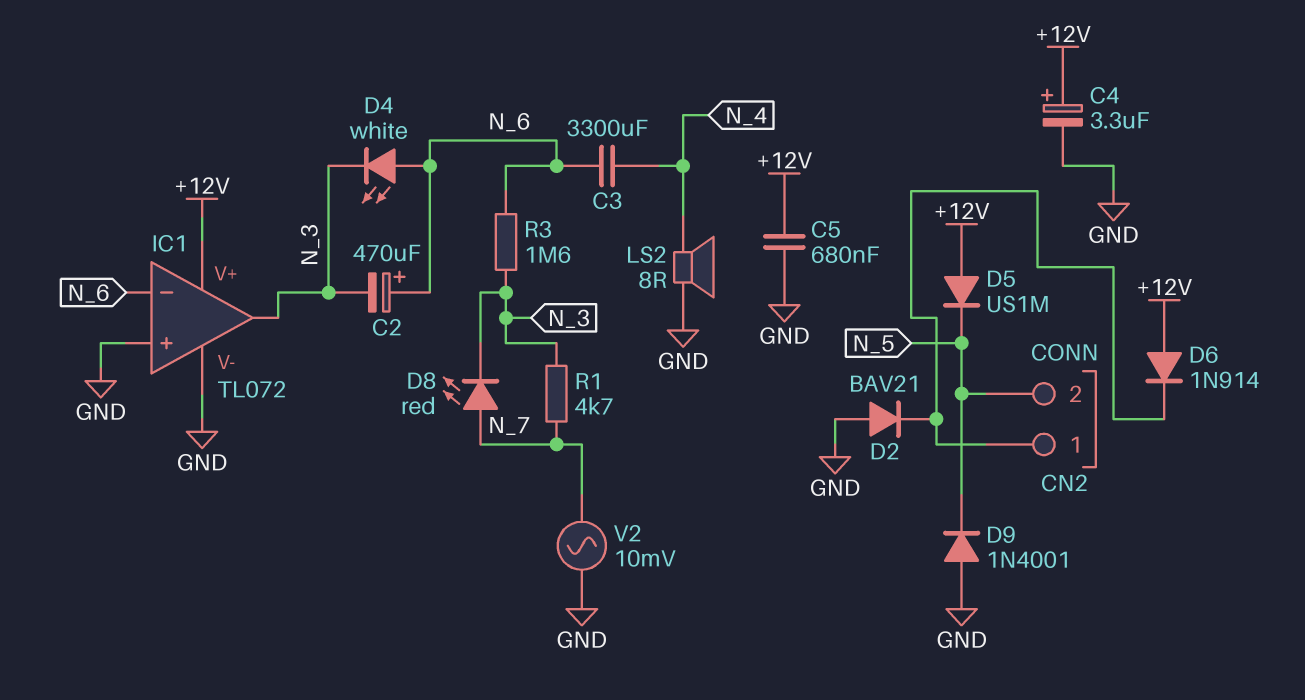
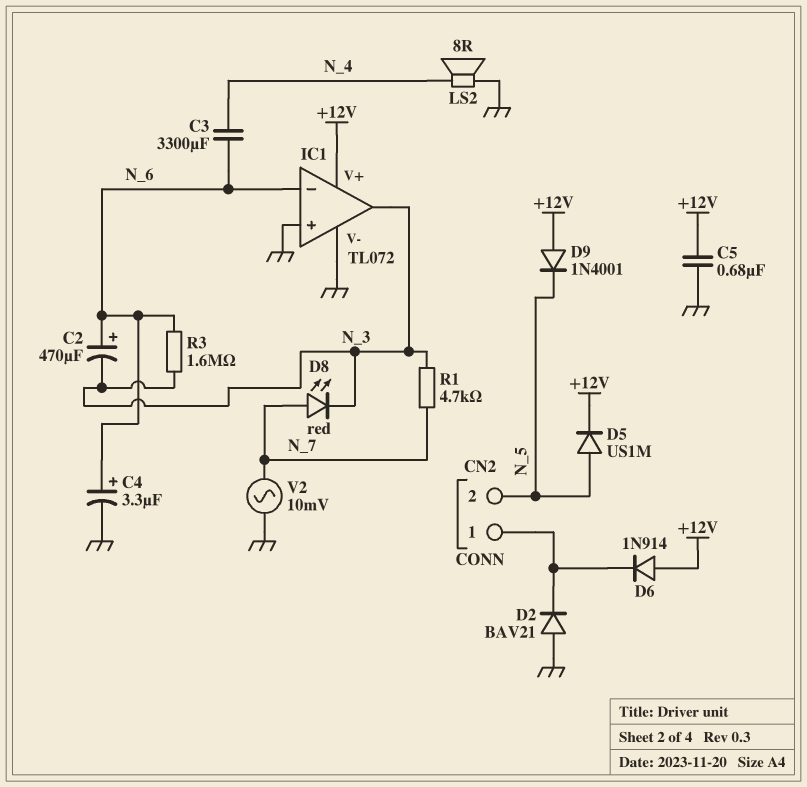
C4: 3.3uF (plus +12V, minus GND) -> 3.3uF (plus N_6, minus GND)
D4: LED white (A N_6, K N_3) -> none
D5: diode US1M (A +12V, K N_5) -> diode US1M (A N_5, K +12V)
D9: diode 1N4001 (A GND, K N_5) -> diode 1N4001 (A +12V, K N_5)

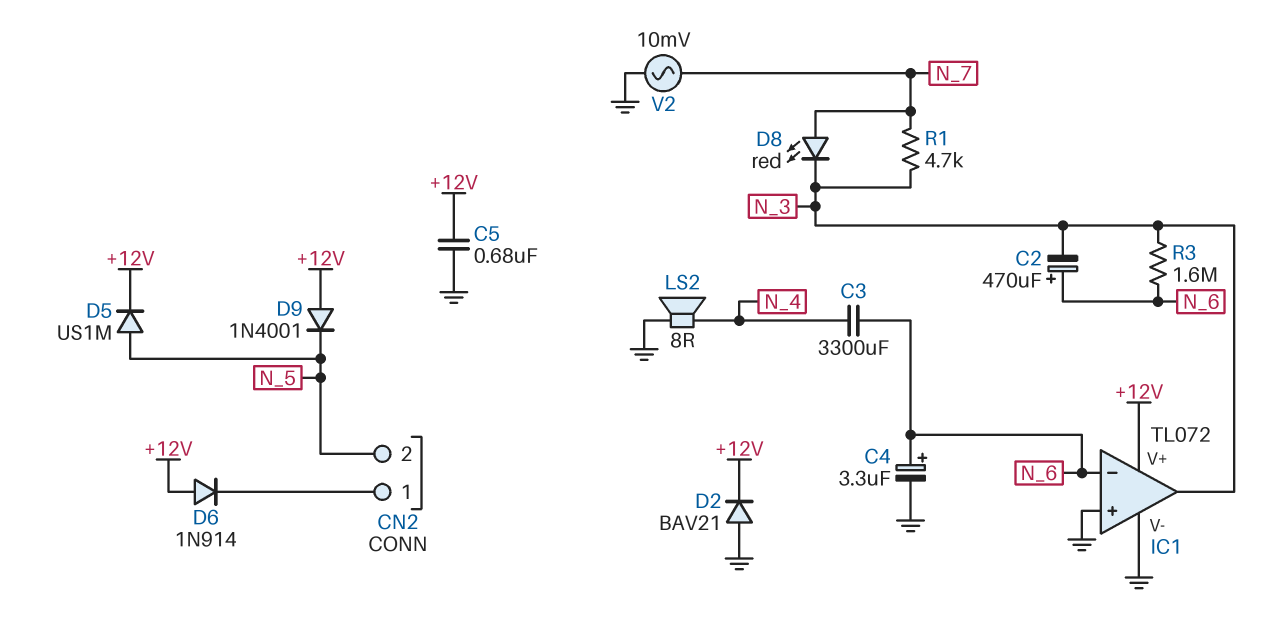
D2: diode BAV21 (A GND, K CN2/1) -> diode BAV21 (A GND, K +12V)

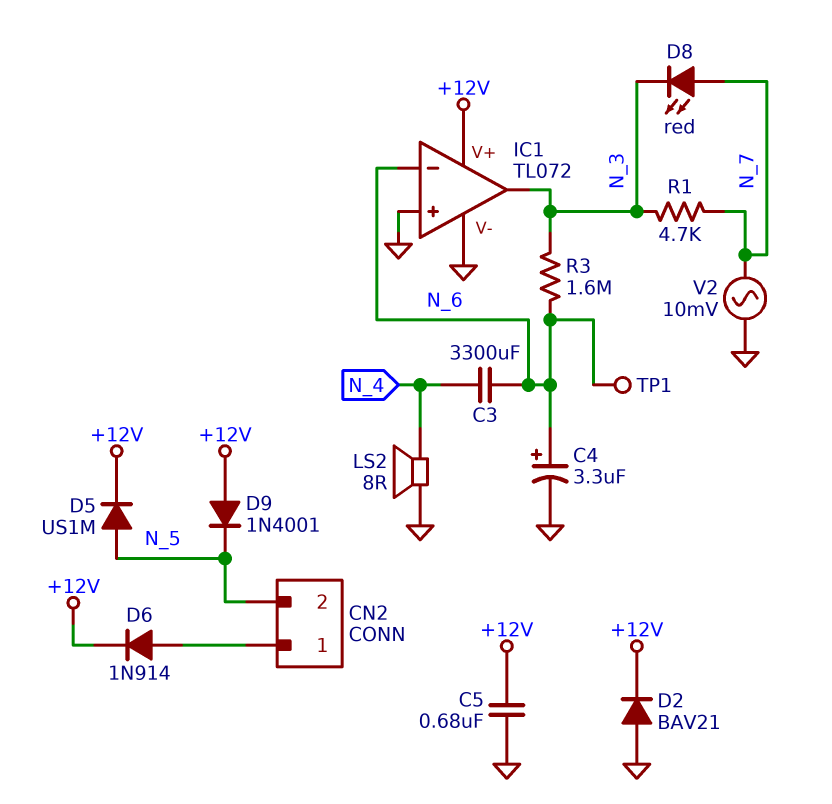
C2: 470uF (plus N_6, minus N_3) -> none
D6: diode 1N914 (A +12V, K CN2/1) -> diode 1N914 (A CN2/1, K +12V)
TP1: none -> test point (N_6)

